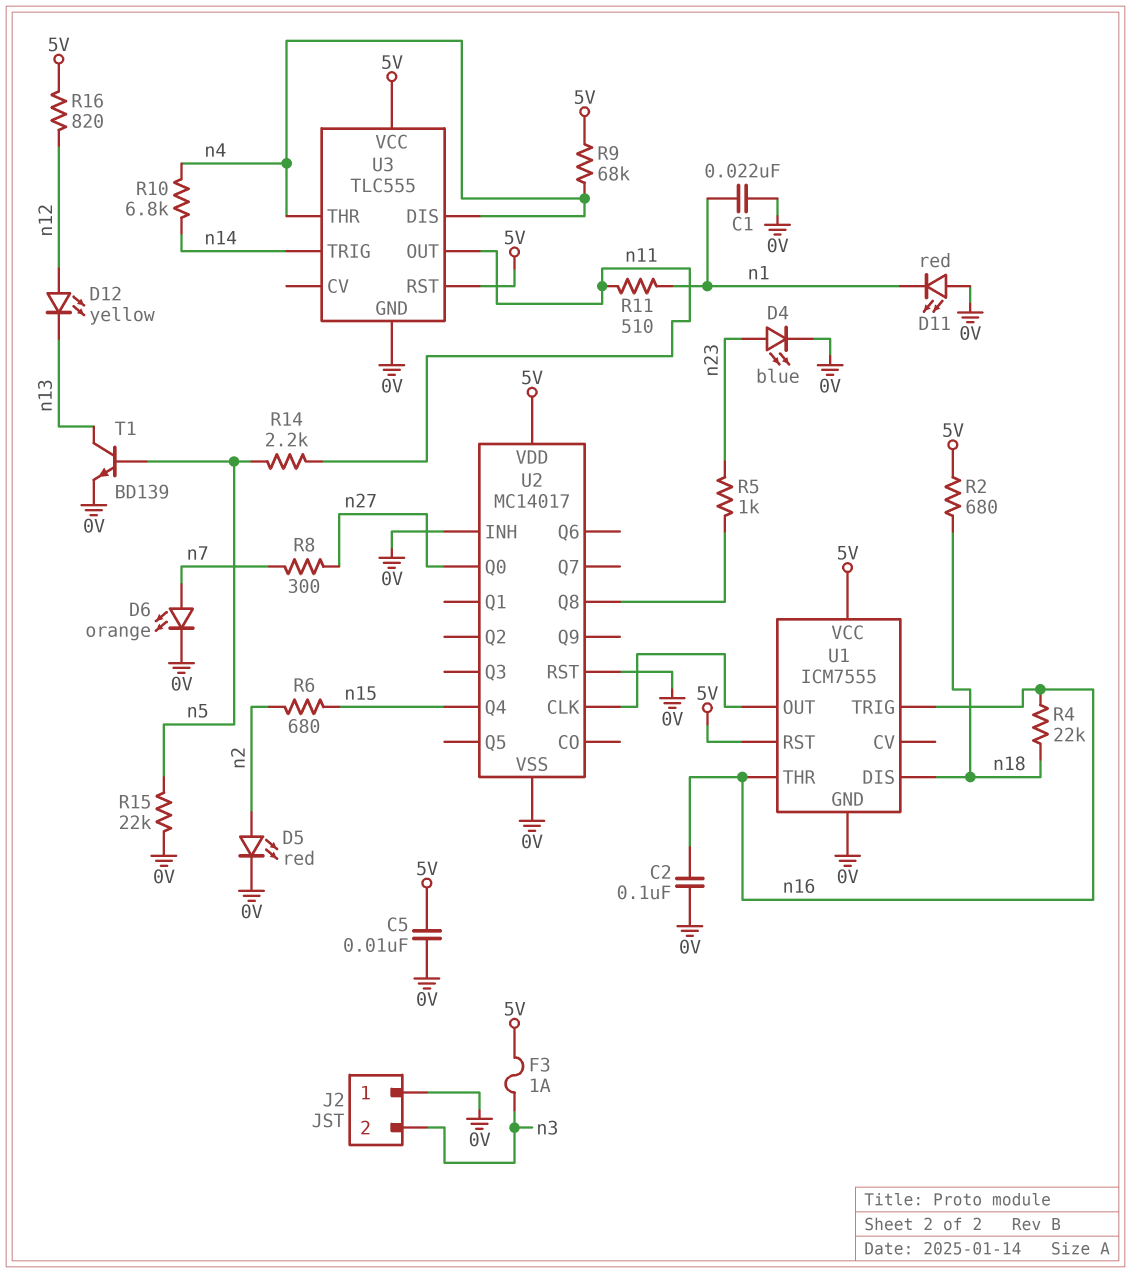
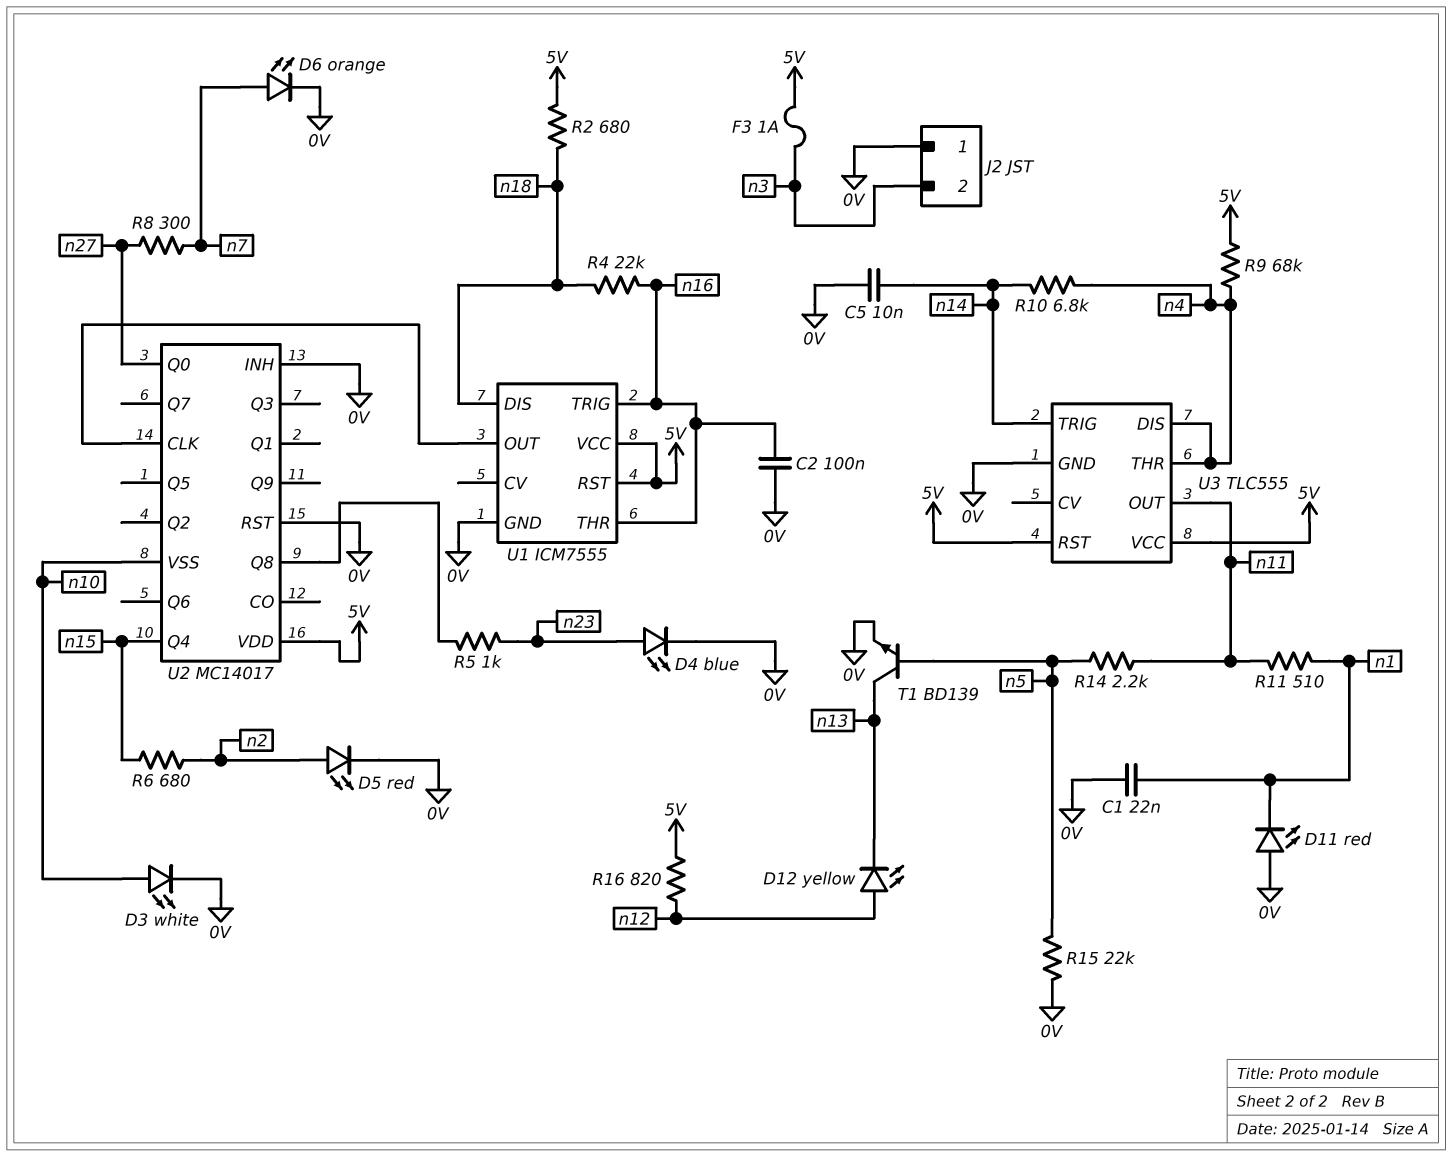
C5: 10nF (0V, 5V) -> 10nF (0V, n14)
D3: none -> LED white (A n10, K 0V)
U2 pin VSS: 0V -> n10

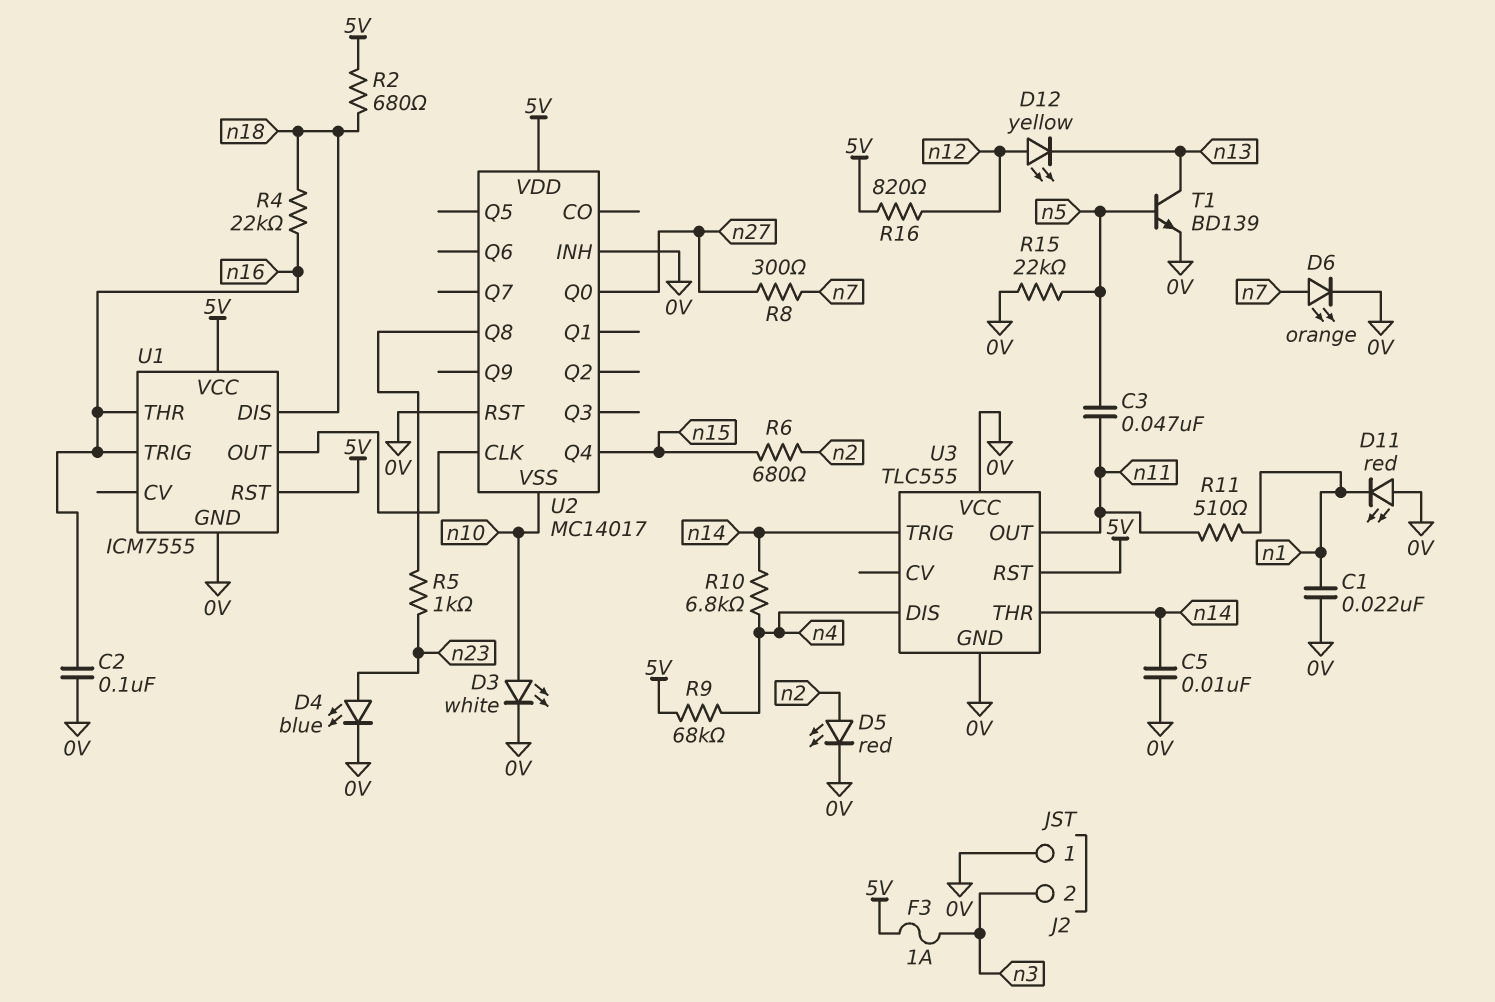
C3: none -> 47nF (n5, n11)
R14: 2.2k (n5, n11) -> none
U3 pin THR: n4 -> n14
U3 pin VCC: 5V -> 0V

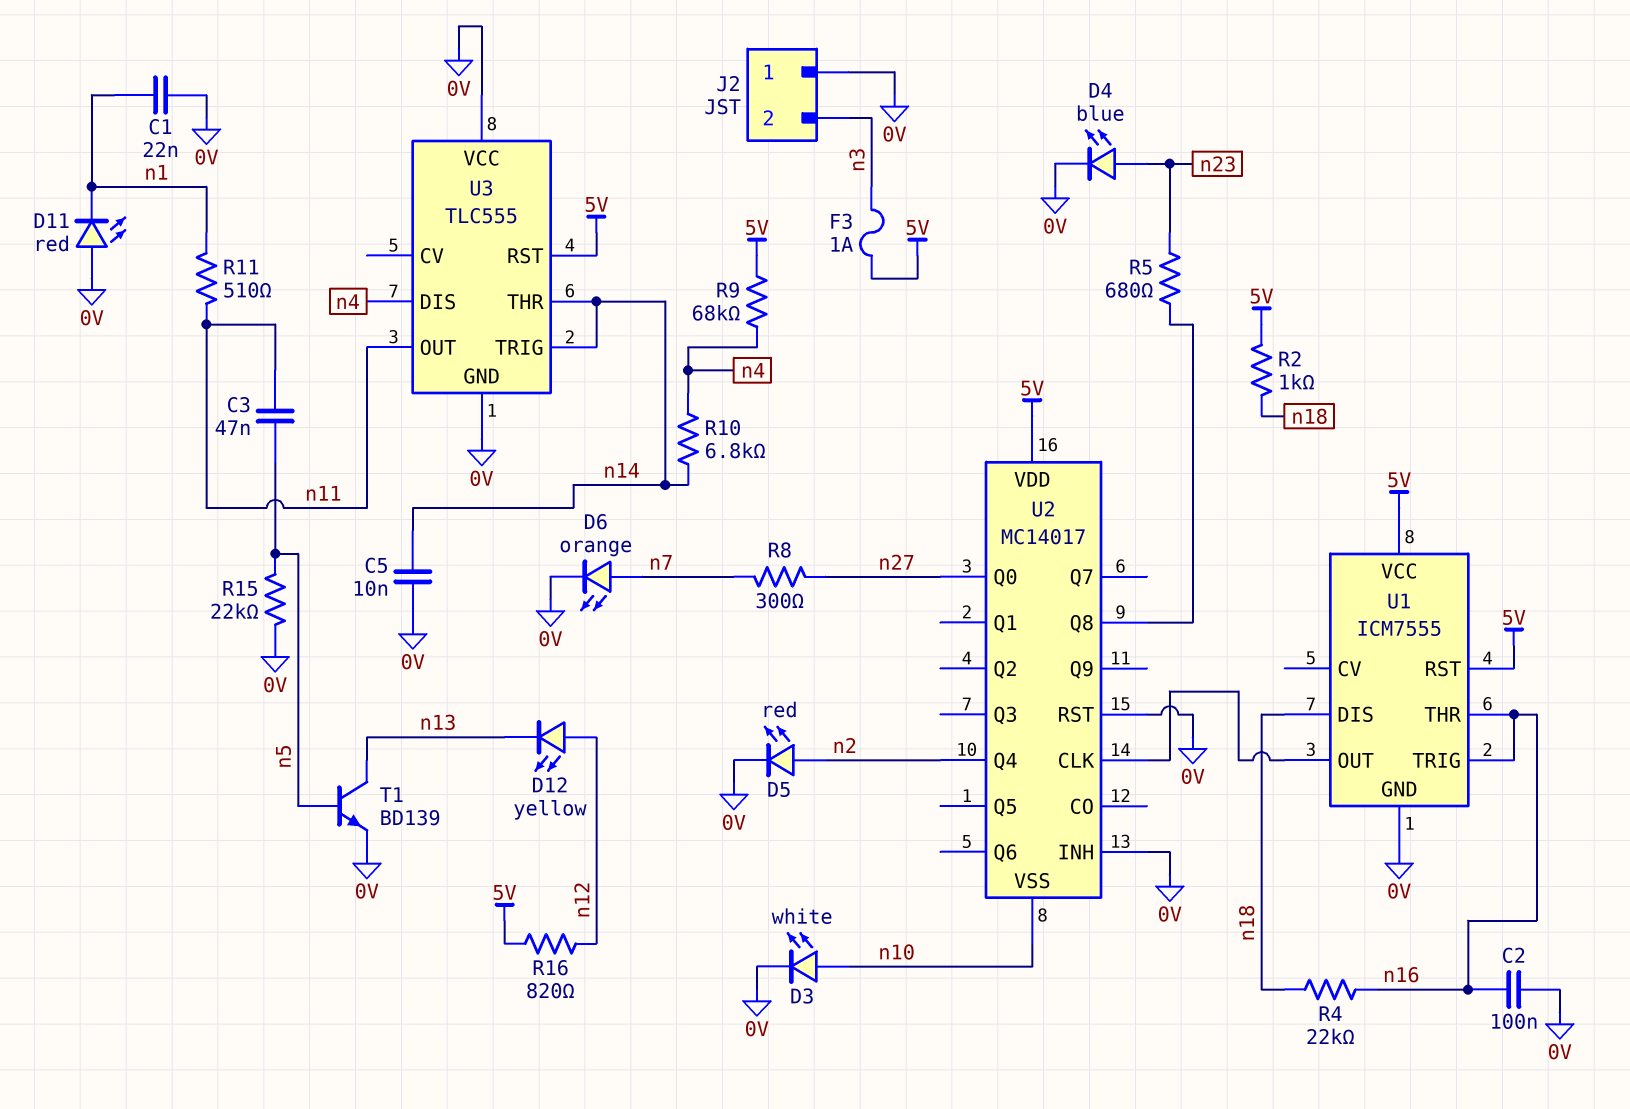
R2: 680 (5V, n18) -> 1k (5V, n18)
R5: 1k (U2/Q8, n23) -> 680 (U2/Q8, n23)
R6: 680 (n2, n15) -> none
U2 pin Q4: n15 -> n2

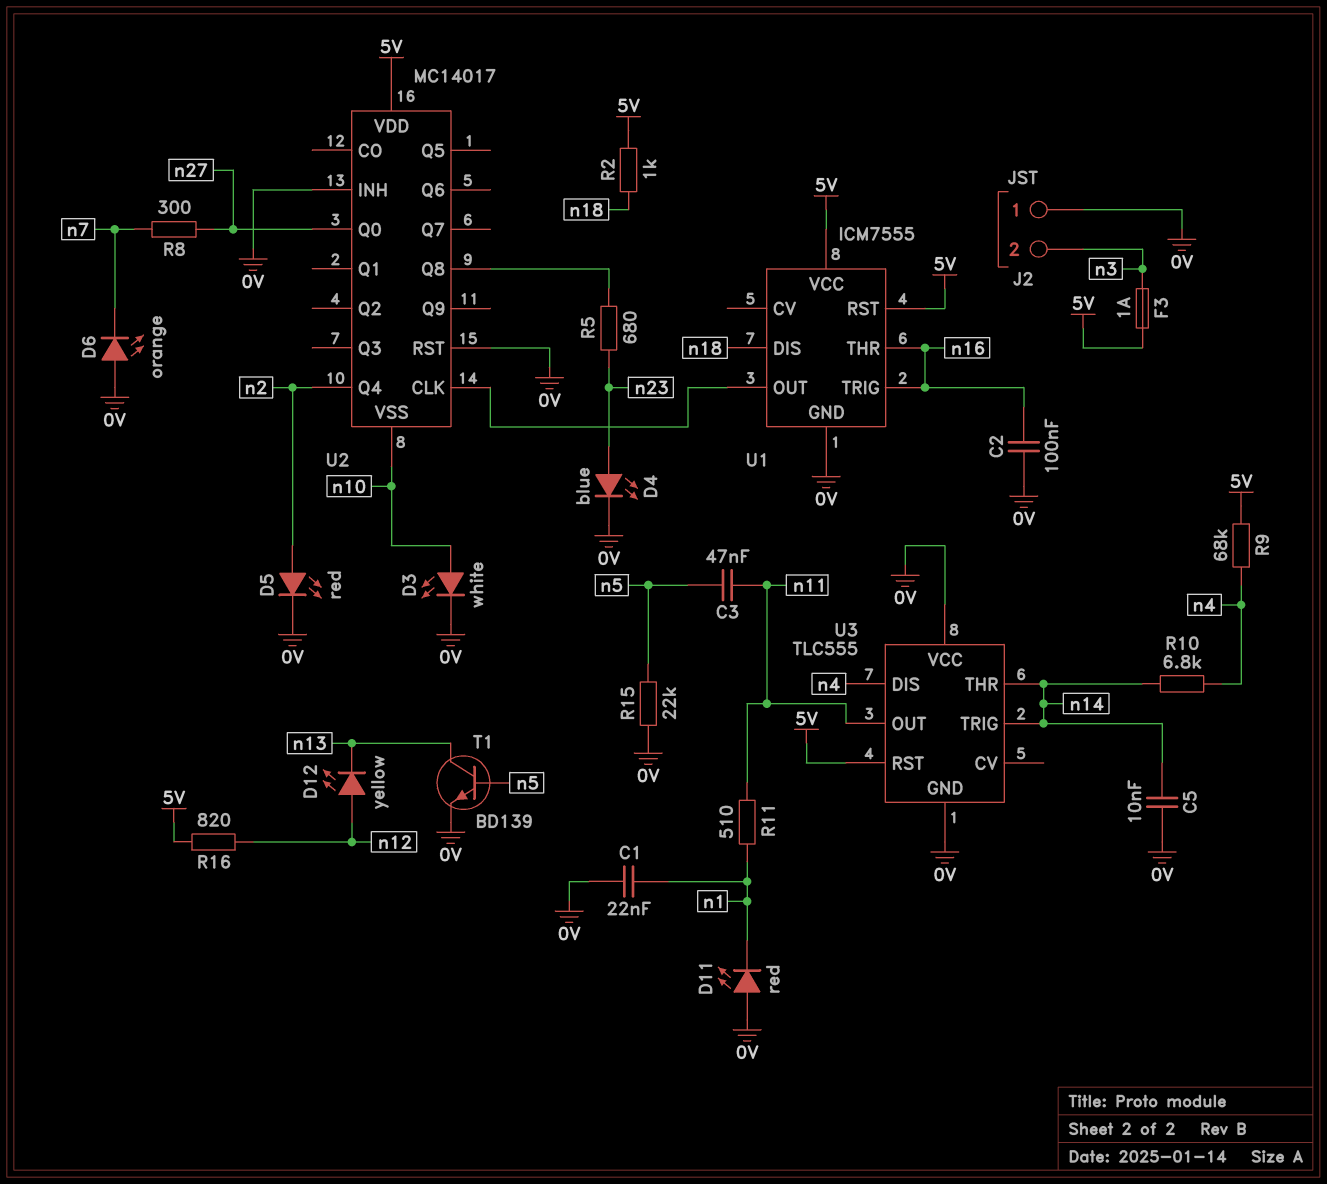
D6: LED orange (A n7, K 0V) -> LED orange (A 0V, K n7)
R4: 22k (n16, n18) -> none

